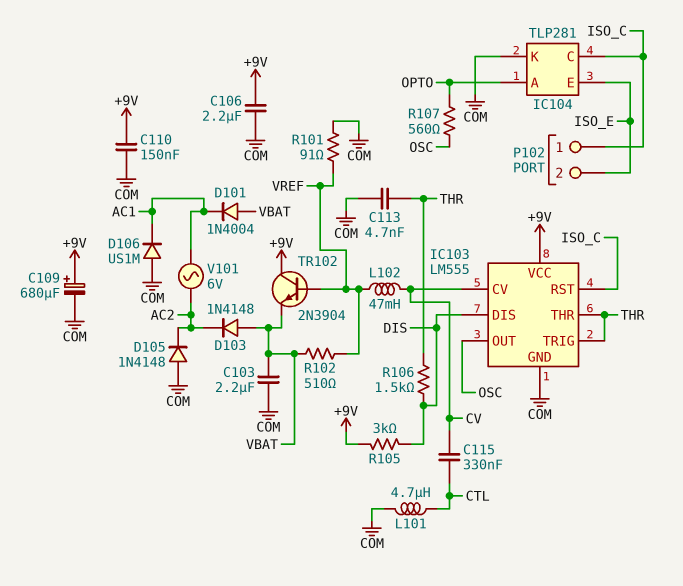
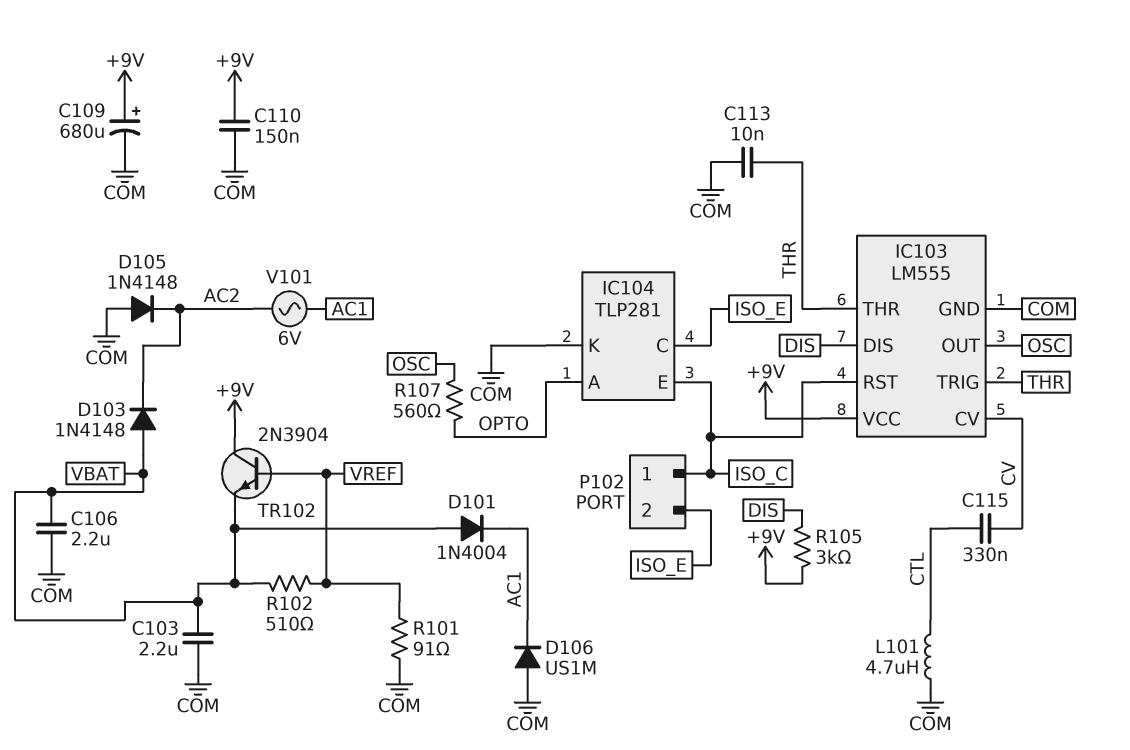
C106: 2.2uF (+9V, COM) -> 2.2uF (COM, VBAT)
C113: 4.7nF (COM, THR) -> 10nF (COM, THR)
IC104 pin C: ISO_C -> ISO_E
IC104 pin E: ISO_E -> ISO_C
L102: 47mH (CV, VREF) -> none
R106: 1.5k (DIS, THR) -> none

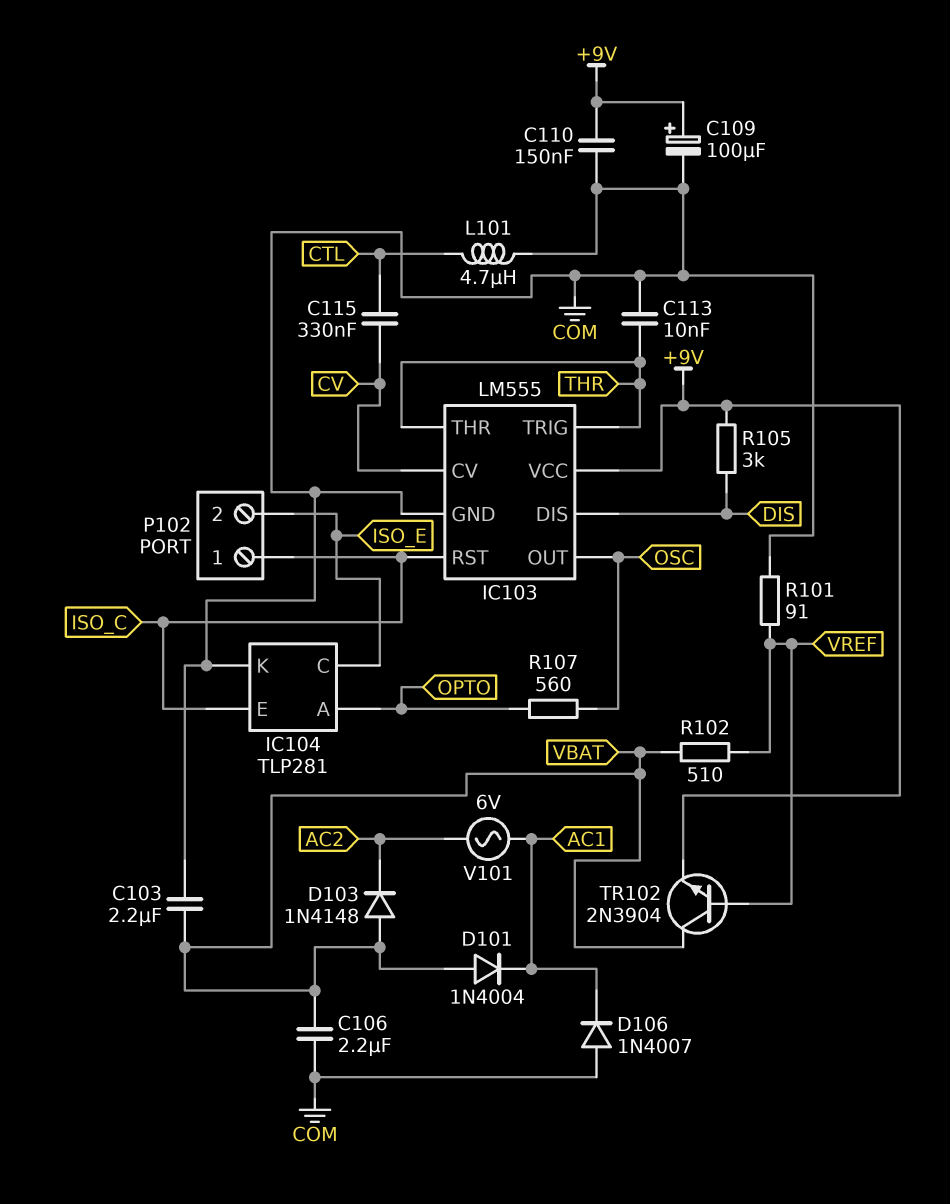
C109: 680uF (plus +9V, minus COM) -> 100uF (plus +9V, minus COM)
D105: diode 1N4148 (A COM, K AC2) -> none
D106: diode US1M (A COM, K AC1) -> diode 1N4007 (A COM, K AC1)
TR102: NPN 2N3904 (B VREF, C +9V, E VBAT) -> NPN 2N3904 (B VREF, C VBAT, E +9V)

